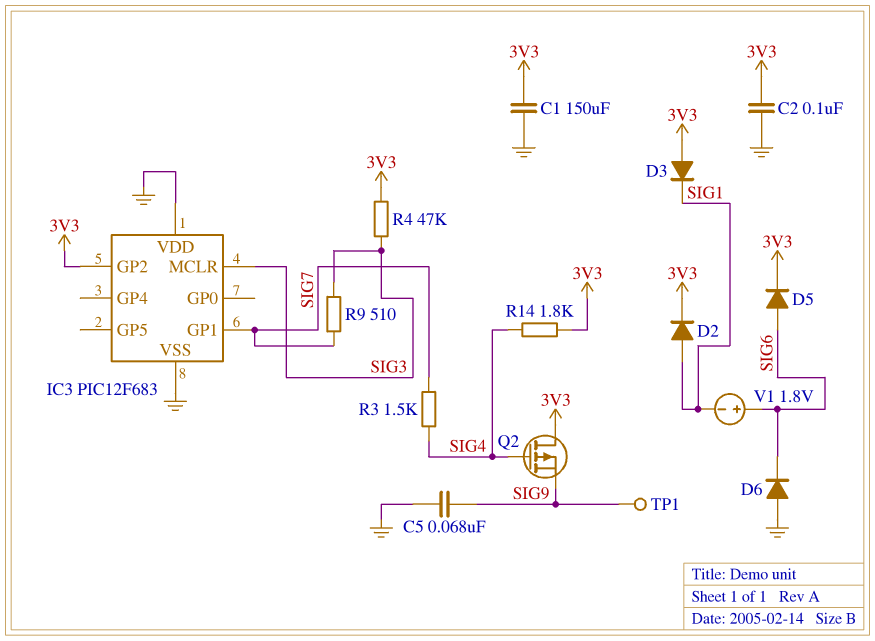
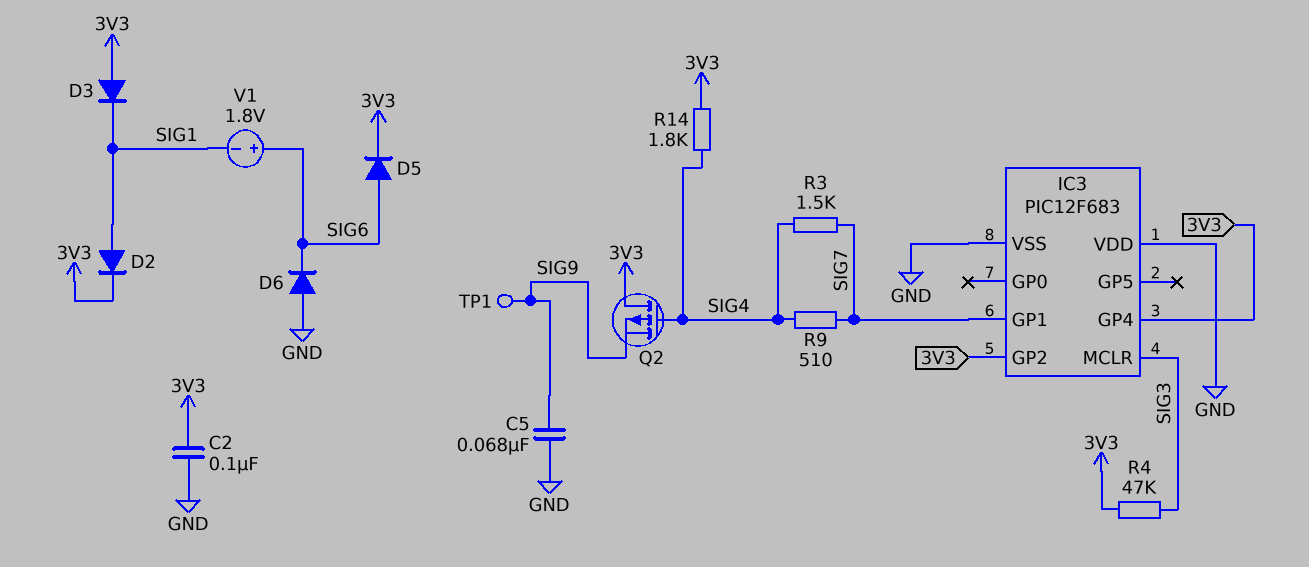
C1: 150uF (3V3, GND) -> none
IC3 pin GP4: none -> 3V3
R9: 510 (SIG3, SIG7) -> 510 (SIG4, SIG7)

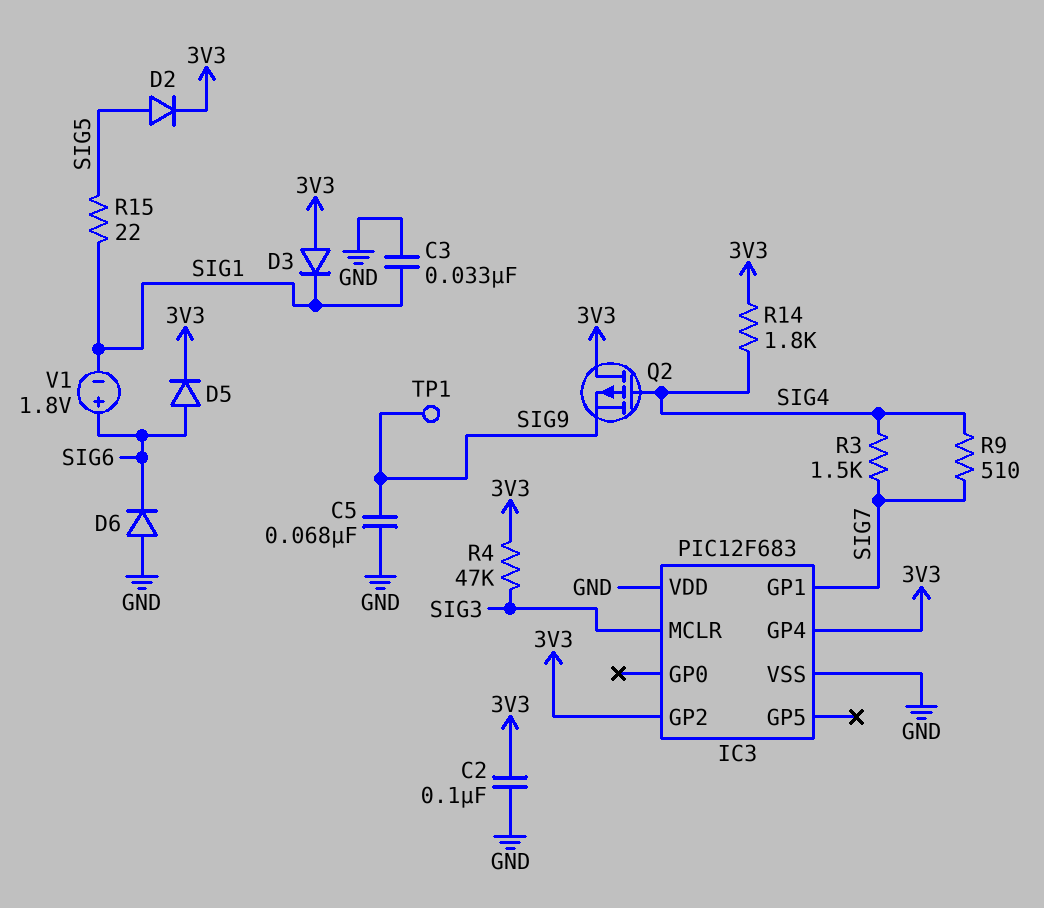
C3: none -> 33nF (GND, SIG1)
D2: diode (A SIG1, K 3V3) -> diode (A SIG5, K 3V3)
R15: none -> 22 (SIG1, SIG5)

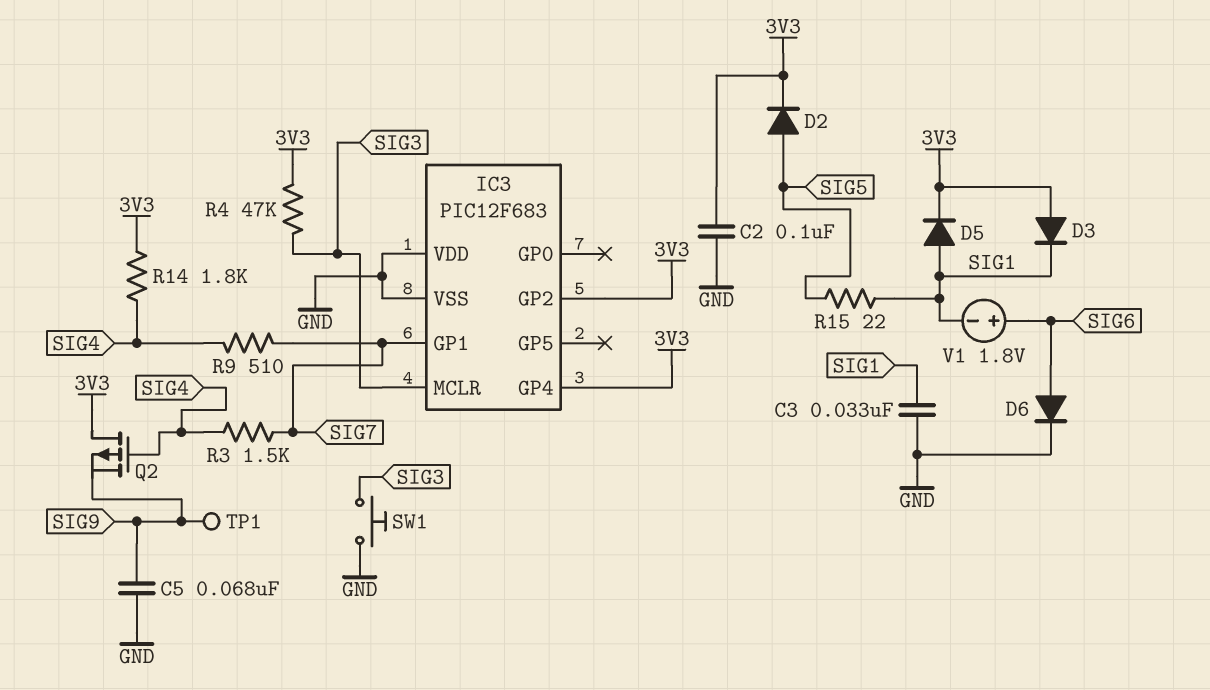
D5: diode (A SIG6, K 3V3) -> diode (A SIG1, K 3V3)
D6: diode (A GND, K SIG6) -> diode (A SIG6, K GND)
SW1: none -> button (GND, SIG3)

